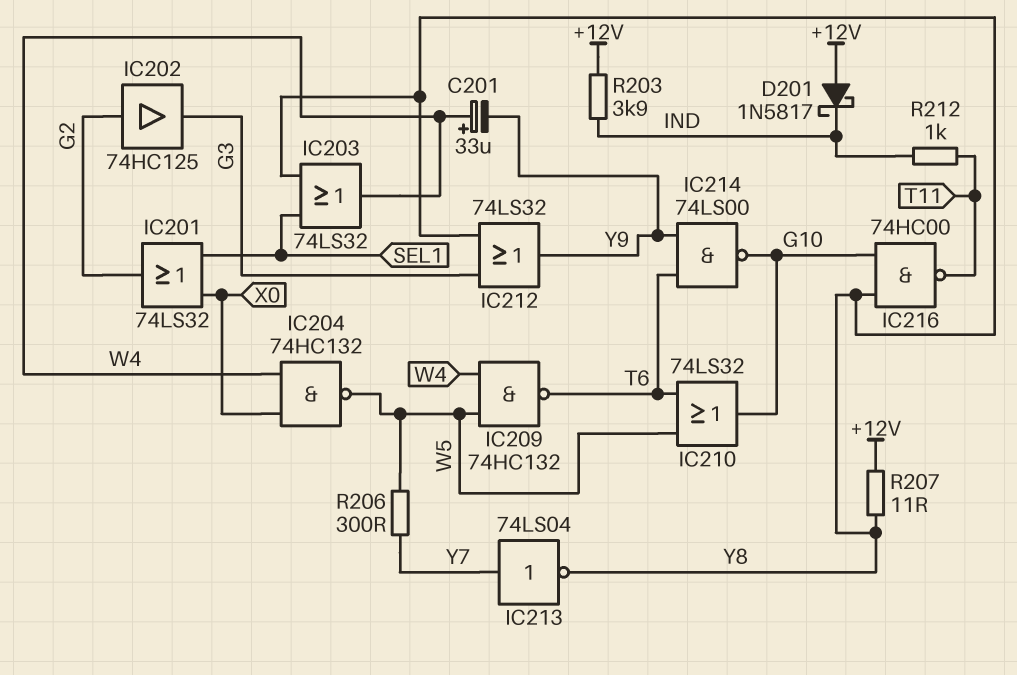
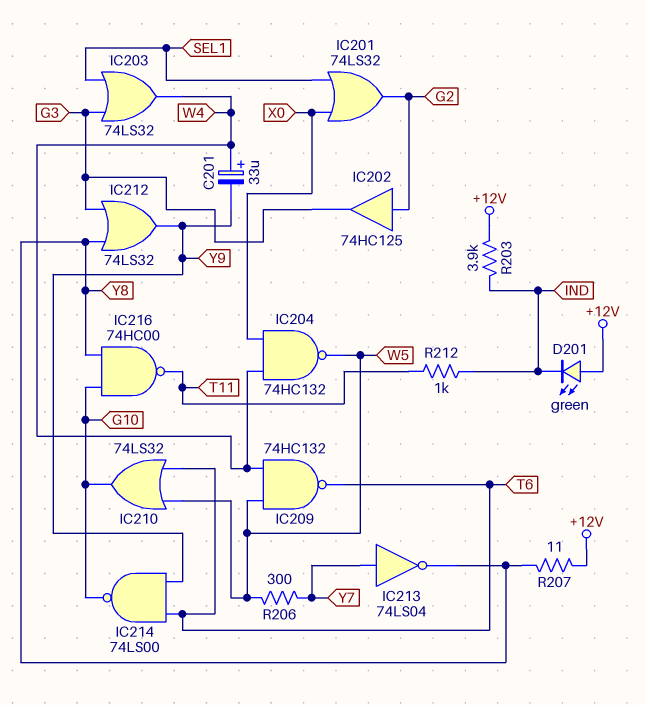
D201: schottky 1N5817 (A +12V, K IND) -> LED green (A +12V, K IND)
IC203: OR 74LS32 (in SEL1, in Y8, out W4) -> OR 74LS32 (in G3, in SEL1, out W4)

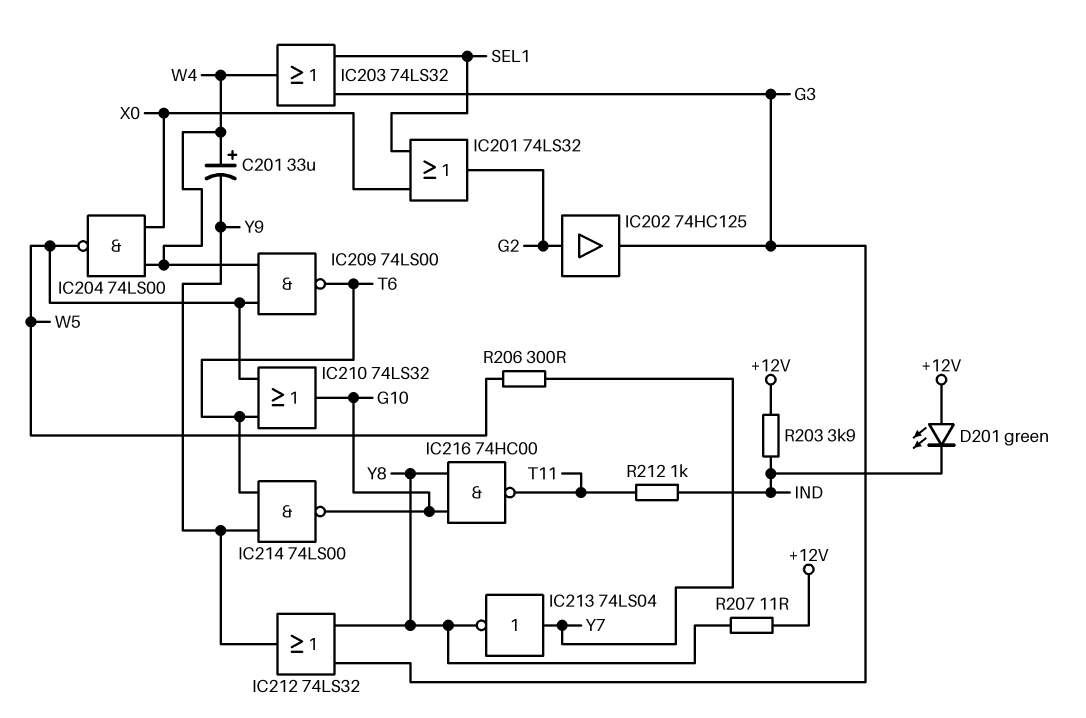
IC204: NAND 74HC132 (in W4, in X0, out W5) -> NAND 74LS00 (in W4, in X0, out W5)
IC209: NAND 74HC132 (in W4, in W5, out T6) -> NAND 74LS00 (in W4, in W5, out T6)

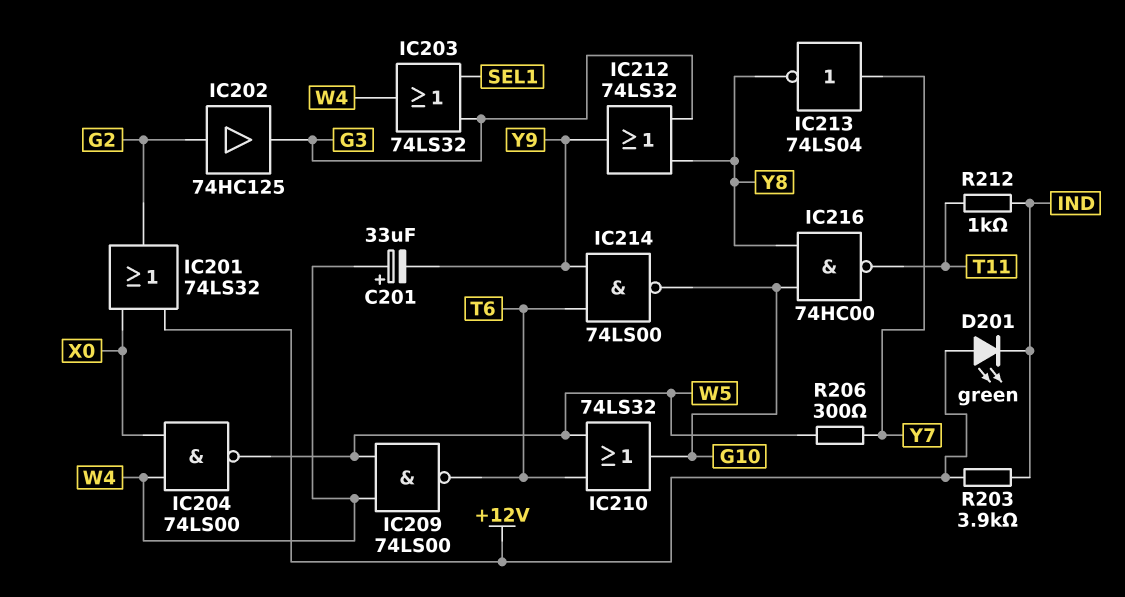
IC201: OR 74LS32 (in SEL1, in X0, out G2) -> OR 74LS32 (in +12V, in X0, out G2)
R207: 11 (+12V, Y8) -> none

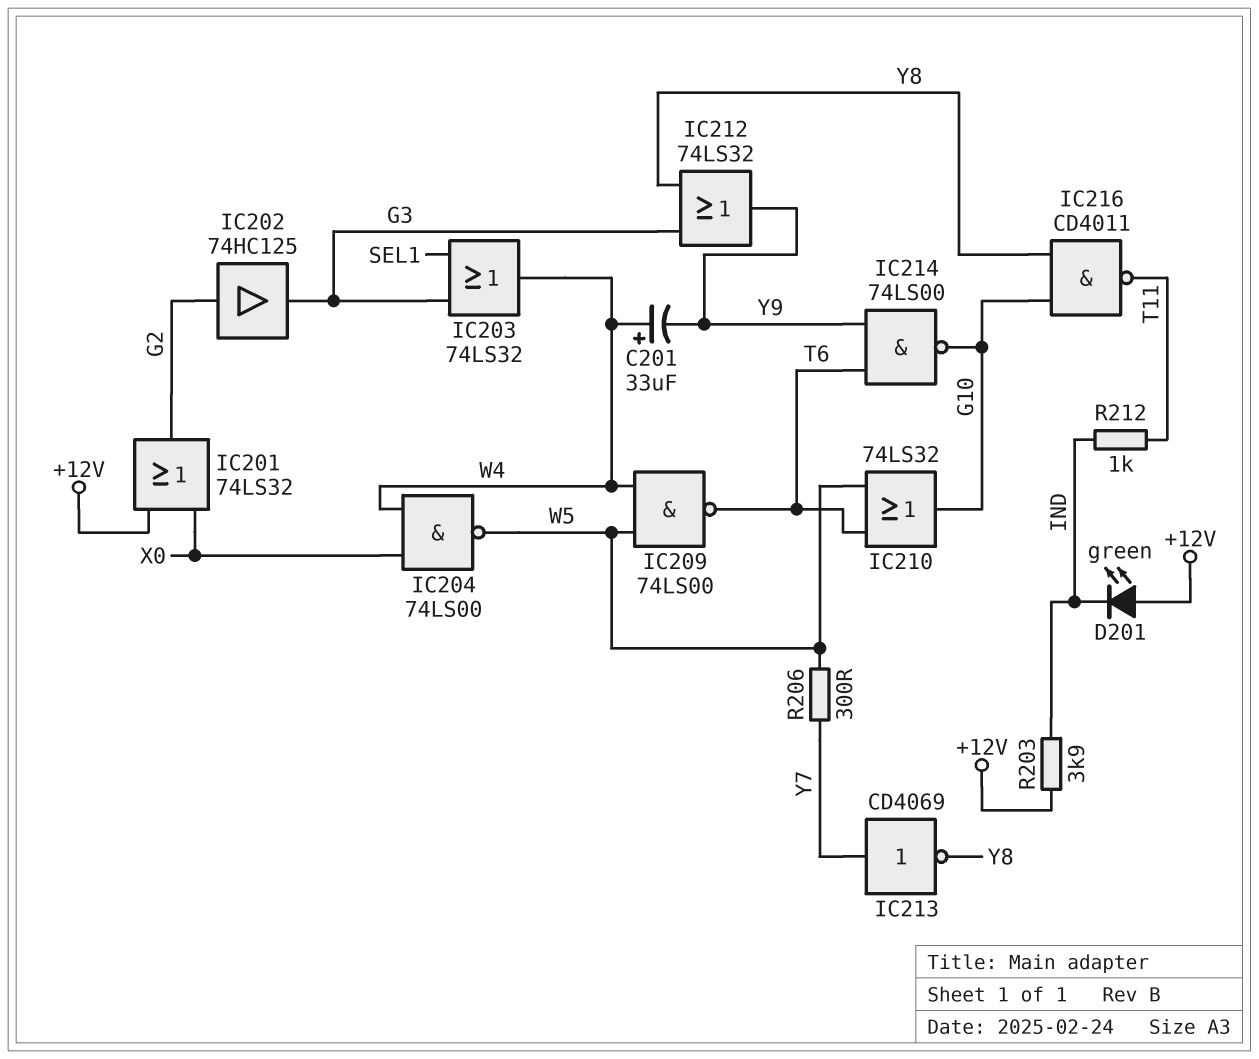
IC213: NOT 74LS04 (in Y7, out Y8) -> NOT CD4069 (in Y7, out Y8)
IC216: NAND 74HC00 (in G10, in Y8, out T11) -> NAND CD4011 (in G10, in Y8, out T11)

